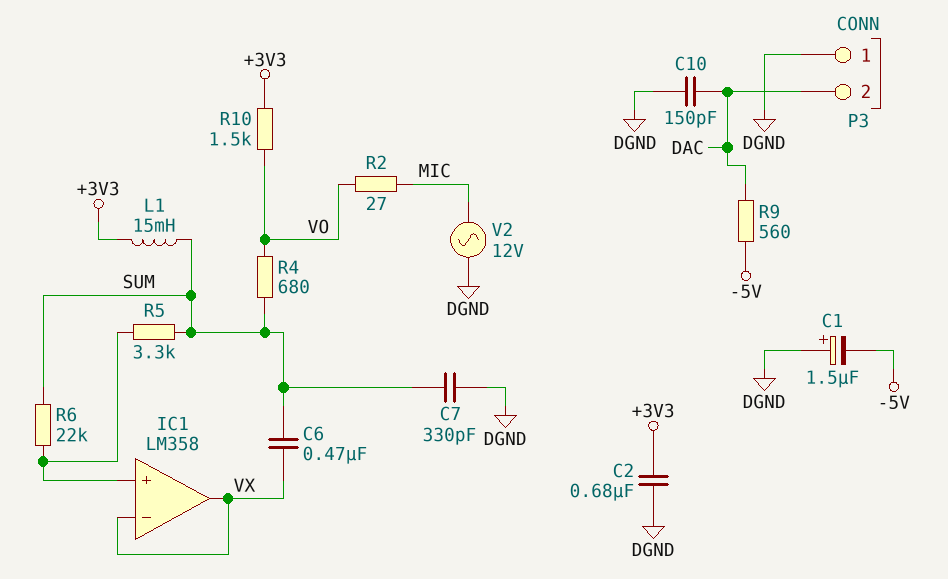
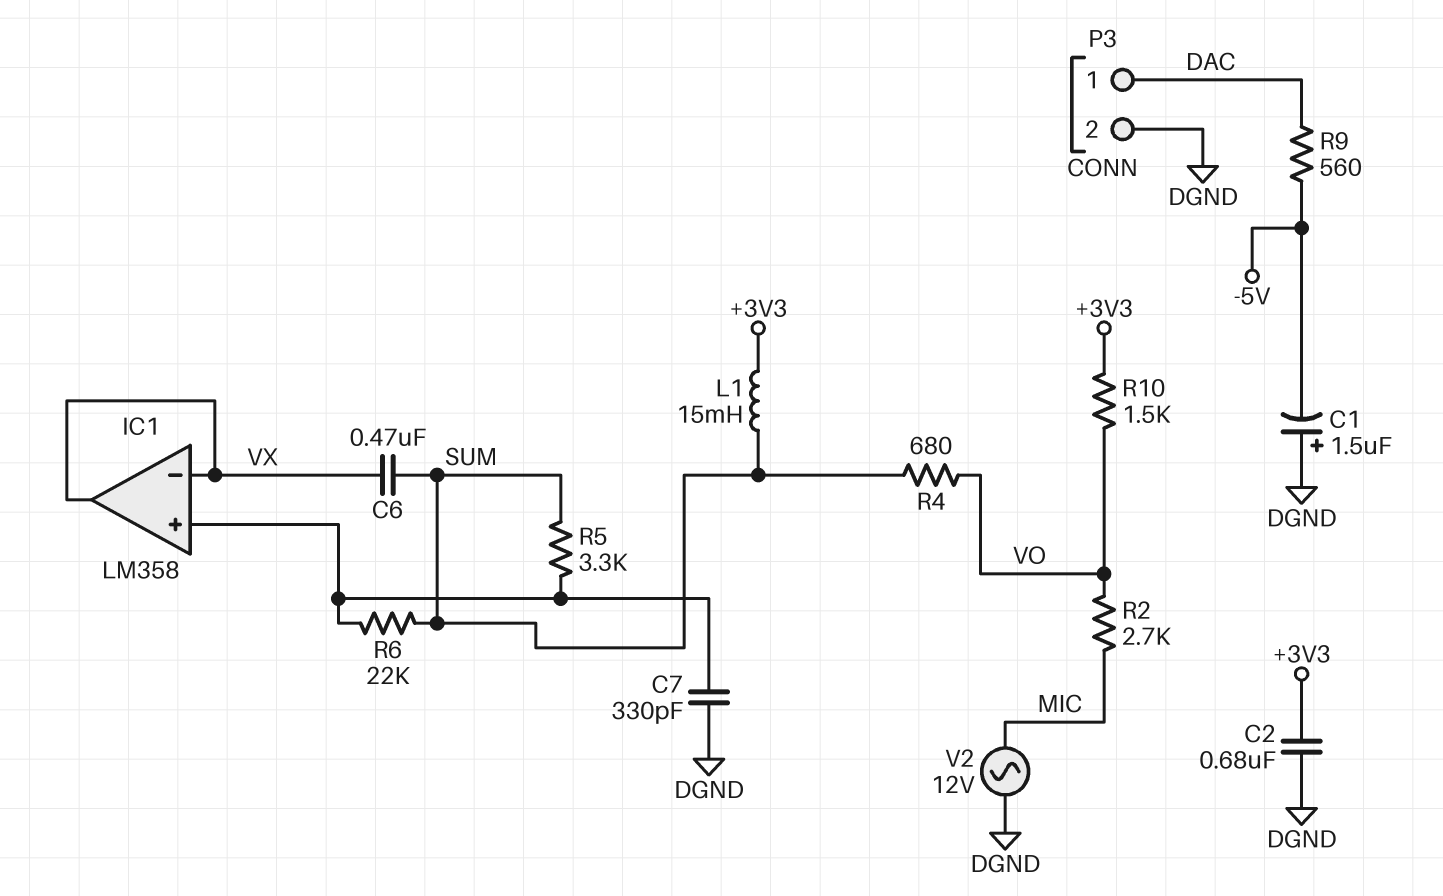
C7: 330pF (DGND, SUM) -> 330pF (DGND, IC1/in+)
C10: 150pF (DAC, DGND) -> none
P3 pin 1: DGND -> DAC
P3 pin 2: DAC -> DGND
R2: 27 (MIC, VO) -> 2.7k (MIC, VO)

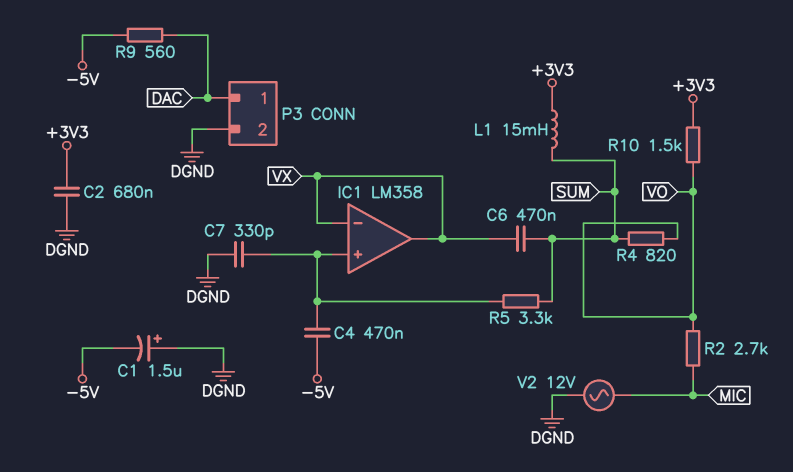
C4: none -> 470nF (-5V, IC1/in+)
R4: 680 (SUM, VO) -> 820 (SUM, VO)
R6: 22k (IC1/in+, SUM) -> none

